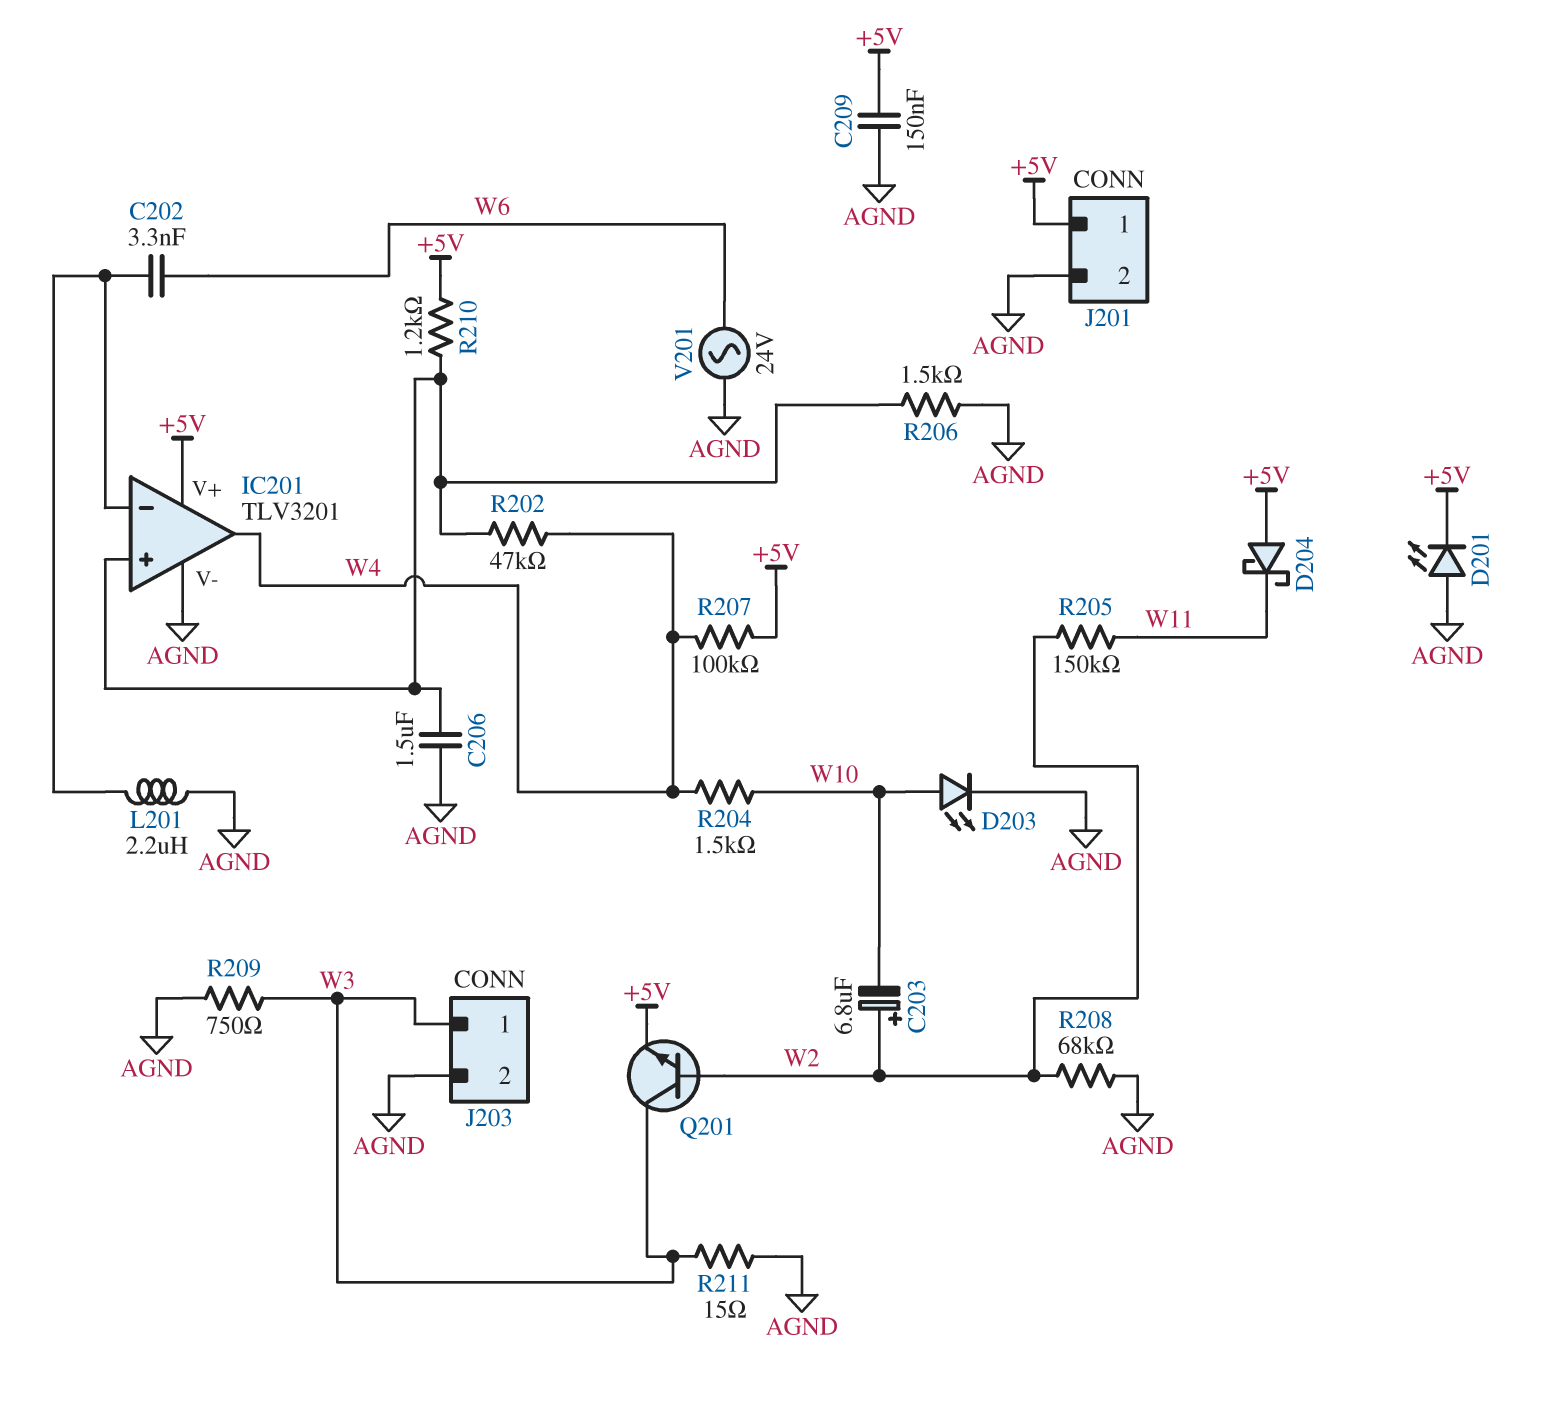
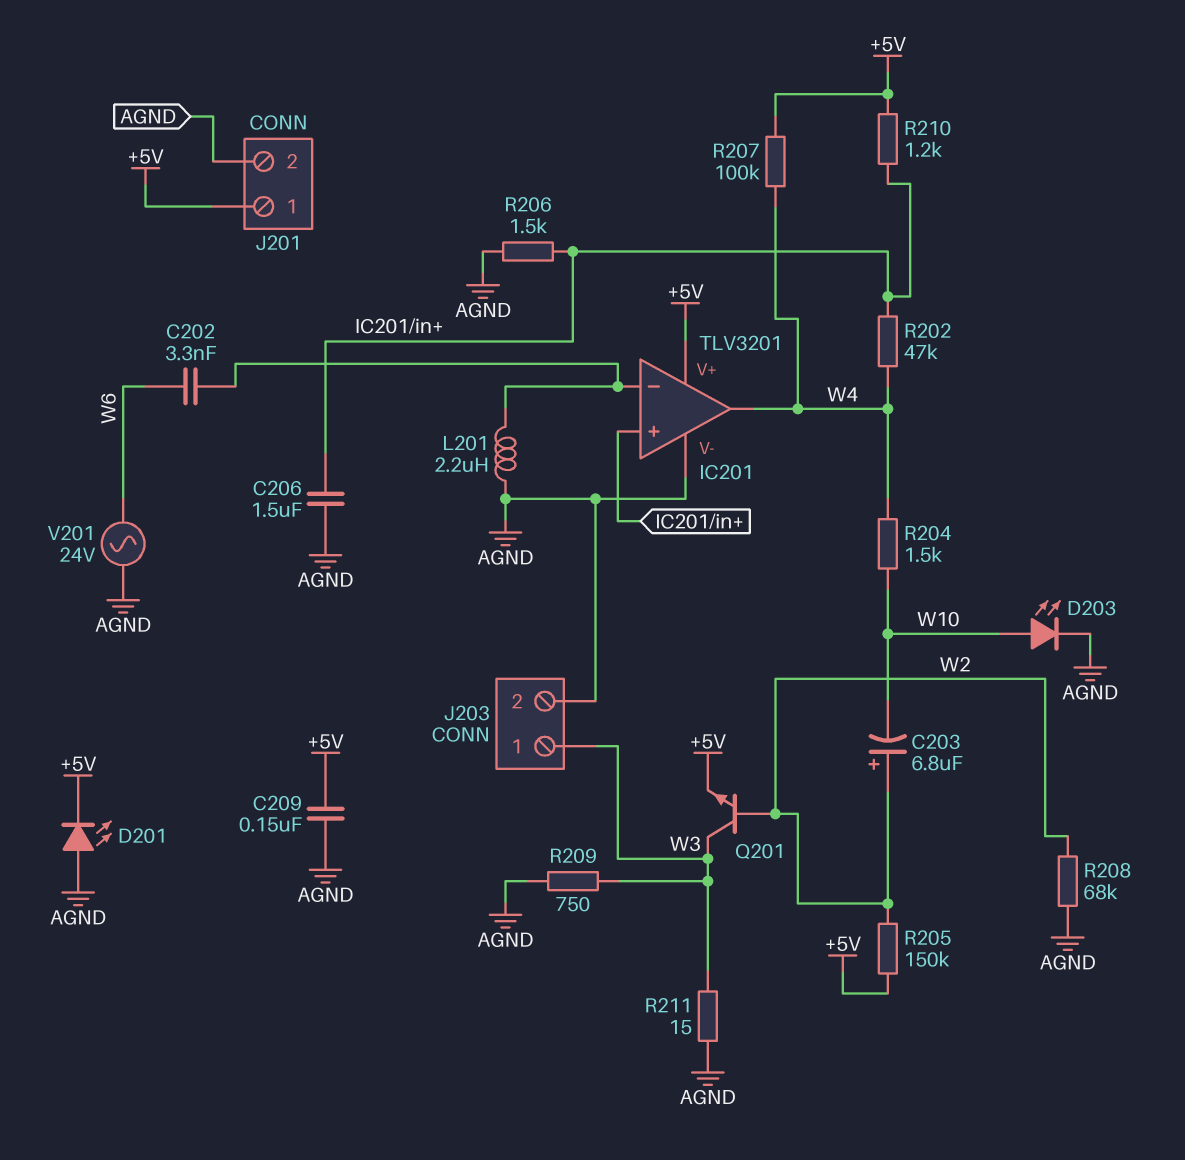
D204: schottky (A +5V, K W11) -> none
R205: 150k (W2, W11) -> 150k (+5V, W2)

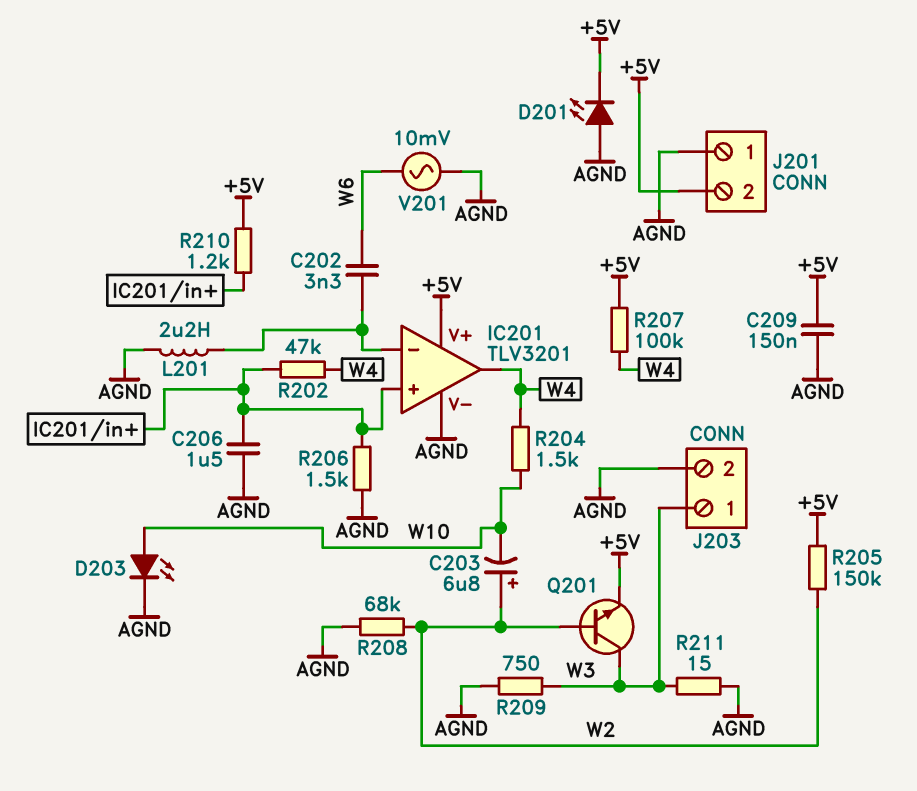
J201 pin 1: +5V -> AGND
J201 pin 2: AGND -> +5V
V201: AC 24V (AGND, W6) -> AC 10mV (AGND, W6)

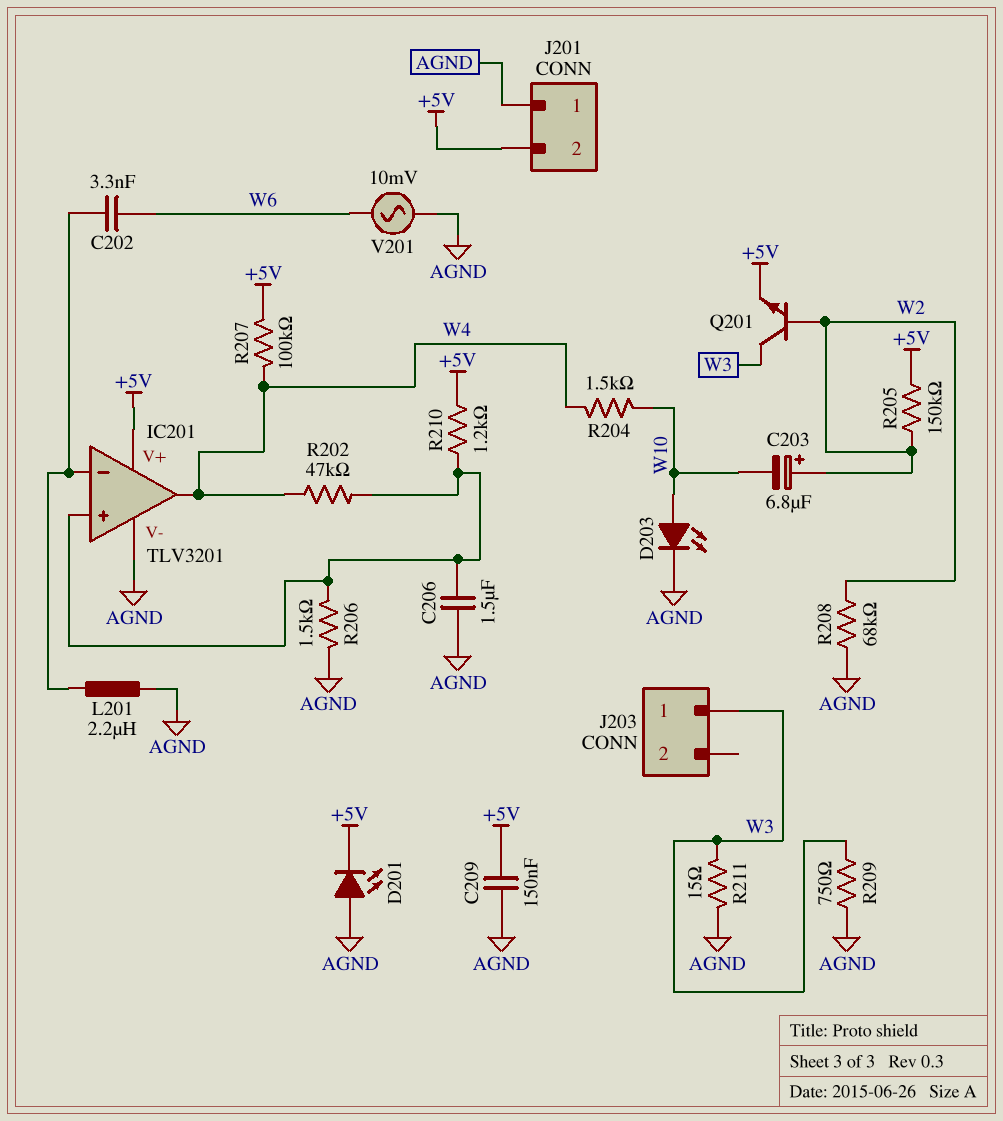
J203 pin 2: AGND -> none

